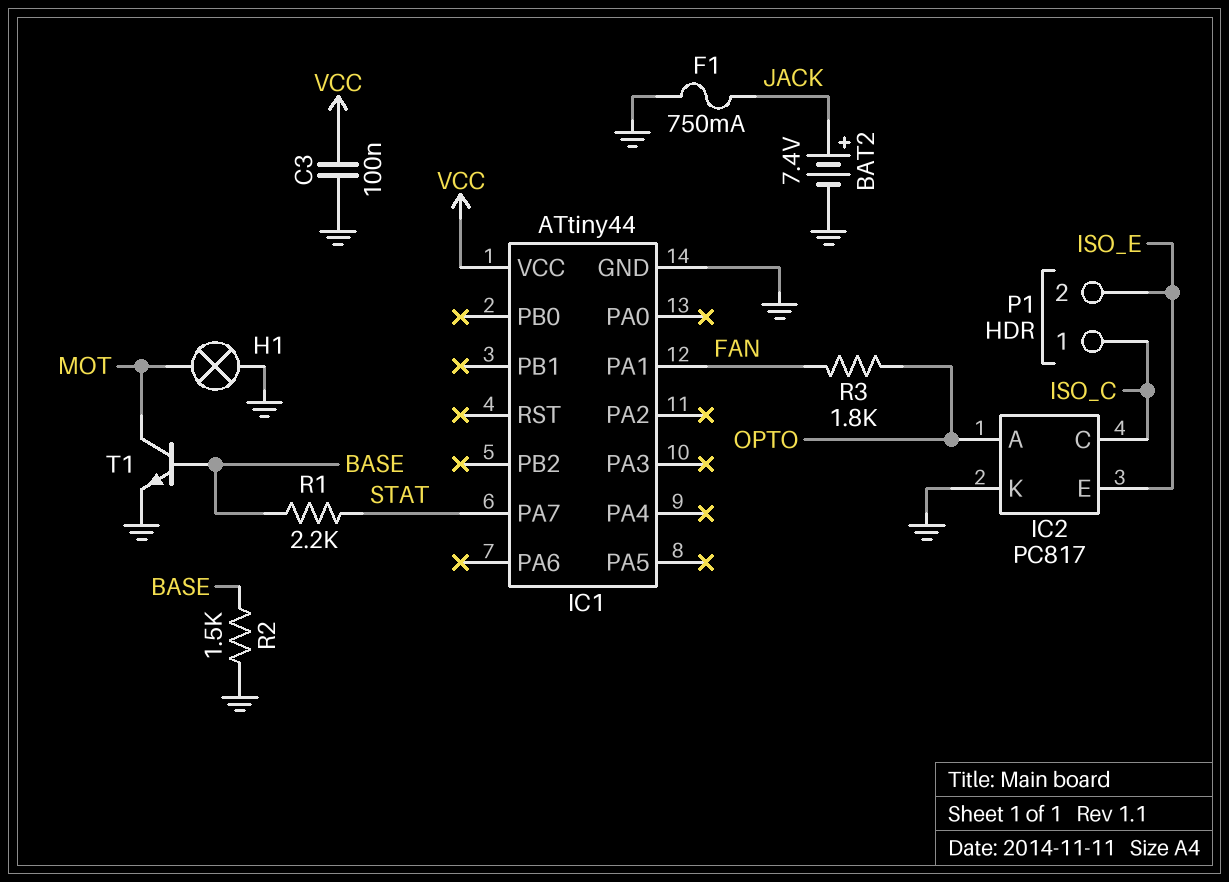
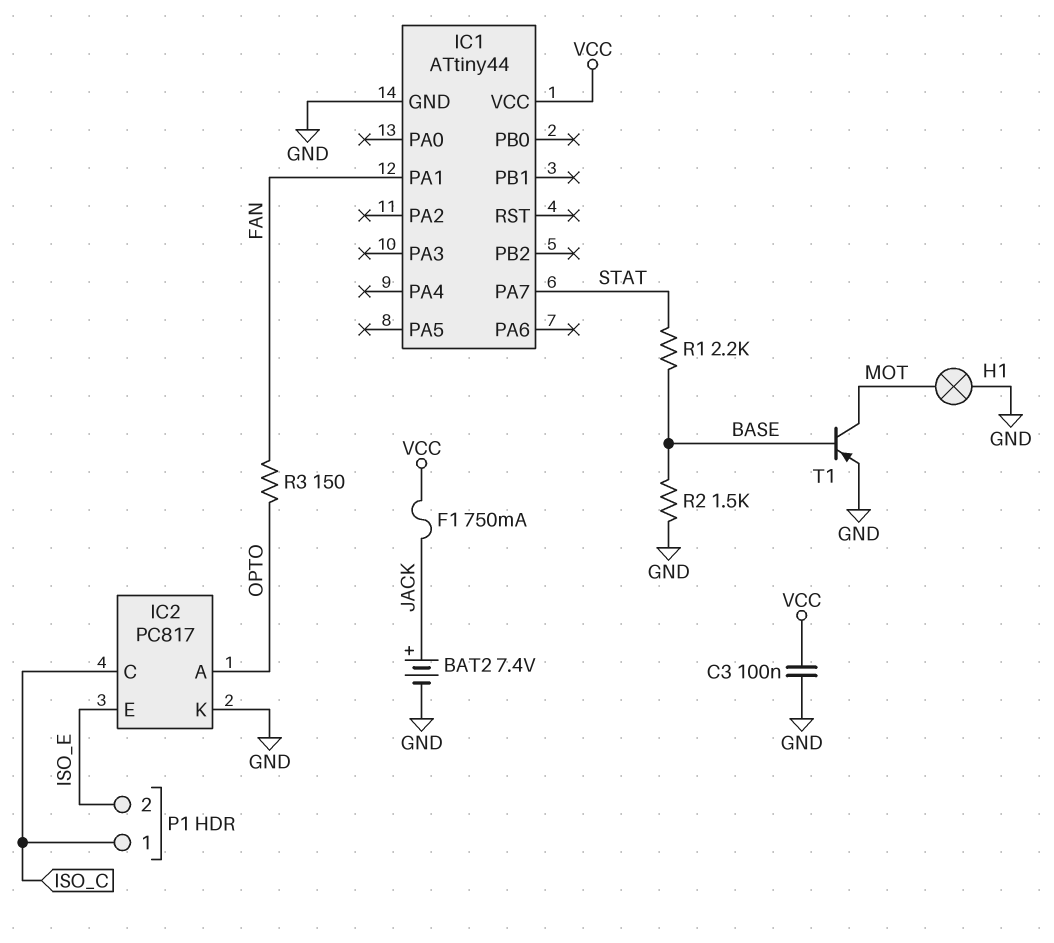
F1: 750mA (GND, JACK) -> 750mA (JACK, VCC)
R3: 1.8k (FAN, OPTO) -> 150 (FAN, OPTO)
T1: NPN (B BASE, C MOT, E GND) -> PNP (B BASE, C MOT, E GND)

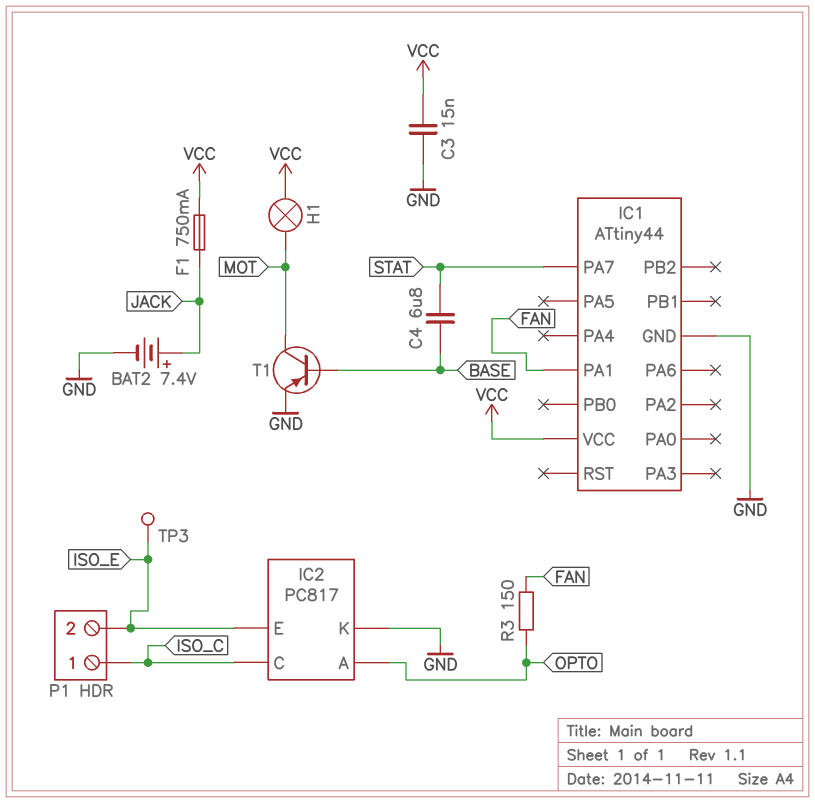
C3: 100nF (GND, VCC) -> 15nF (GND, VCC)
C4: none -> 6.8uF (BASE, STAT)
H1: lamp (GND, MOT) -> lamp (MOT, VCC)
R1: 2.2k (BASE, STAT) -> none
R2: 1.5k (BASE, GND) -> none
TP3: none -> test point (ISO_E)

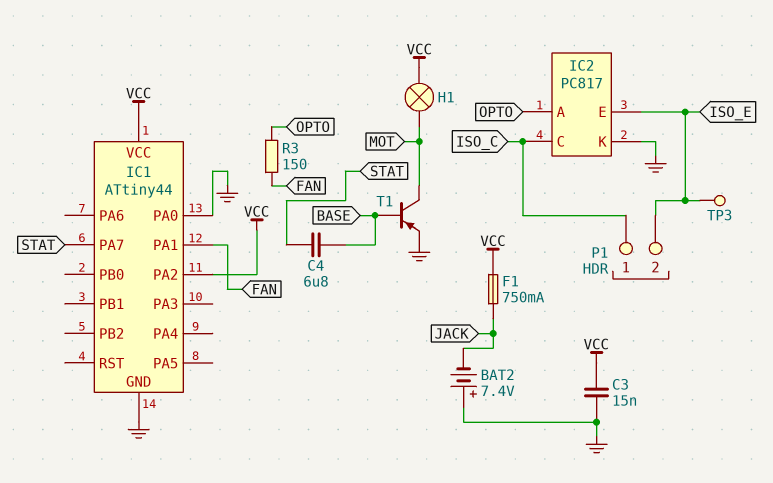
BAT2: 7.4V (plus JACK, minus GND) -> 7.4V (plus GND, minus JACK)
IC1 pin PA0: none -> GND
IC1 pin PA2: none -> VCC

